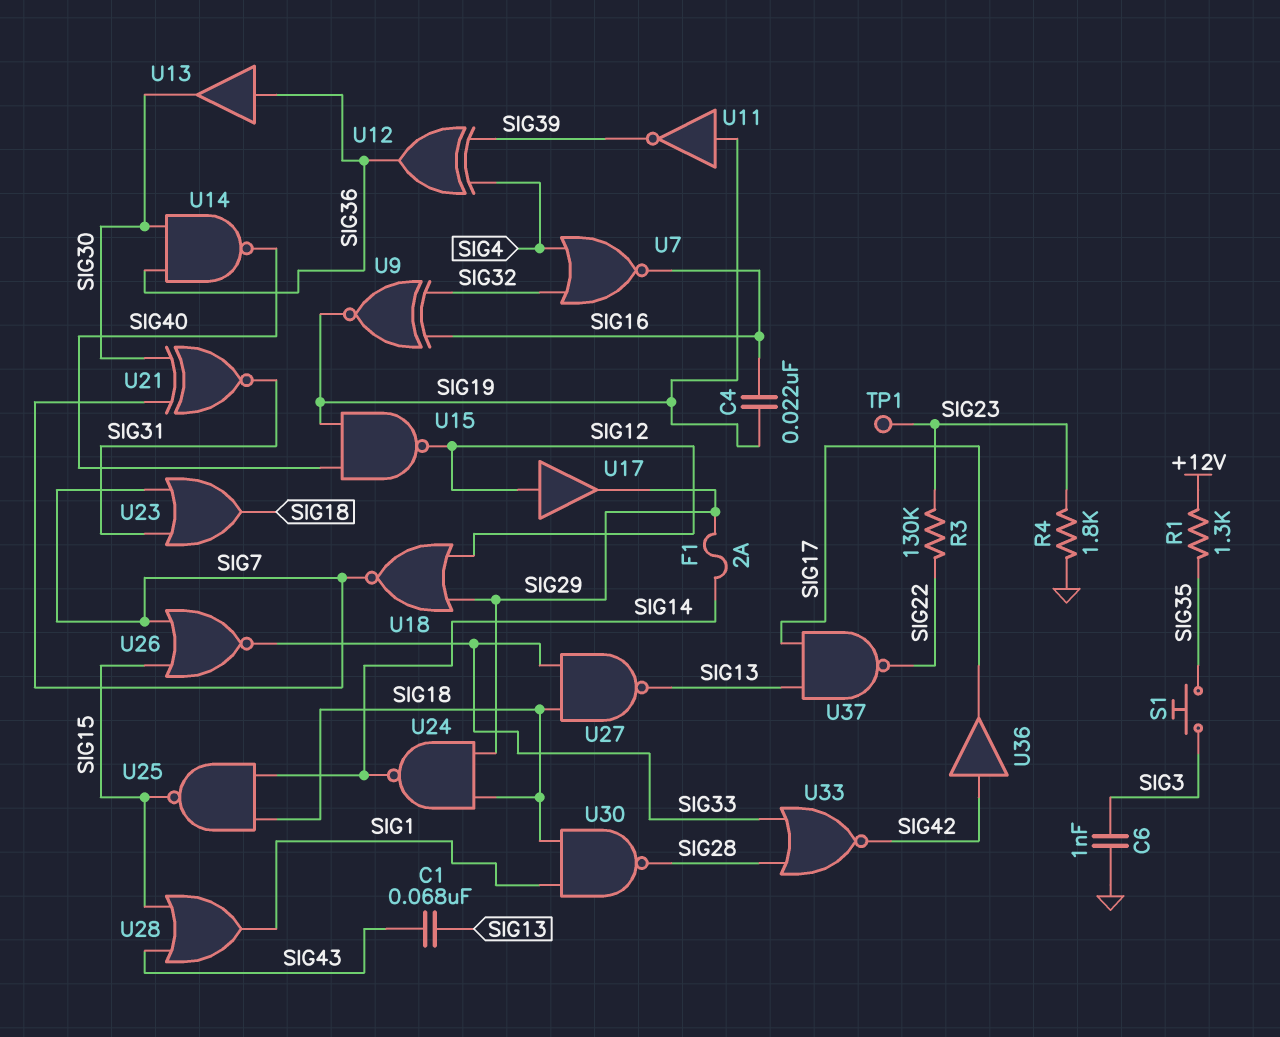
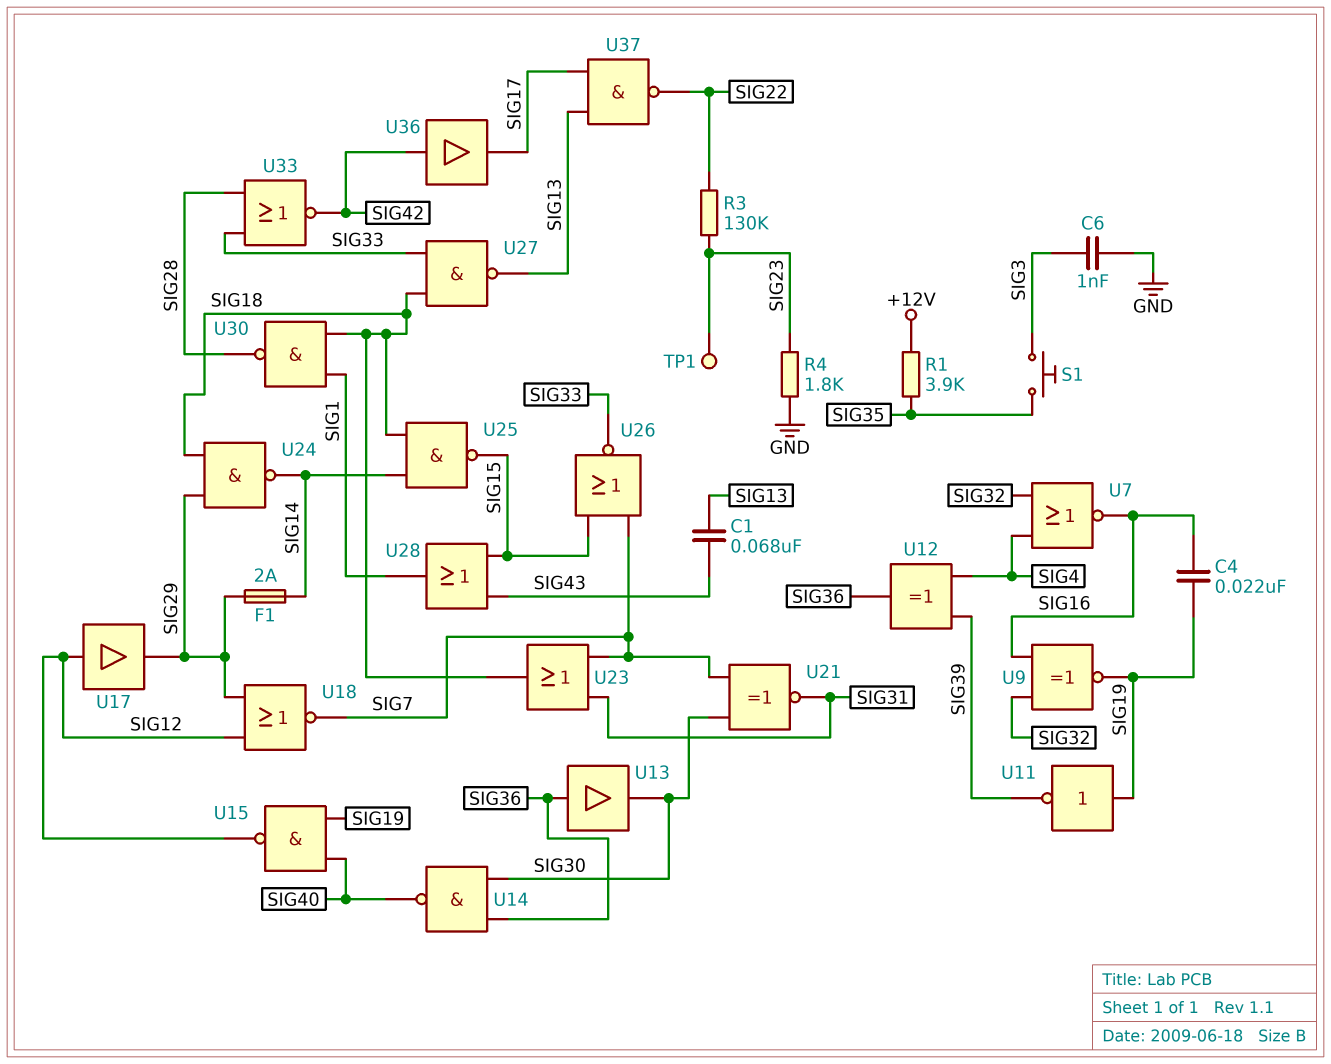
R1: 1.3k (+12V, SIG35) -> 3.9k (+12V, SIG35)

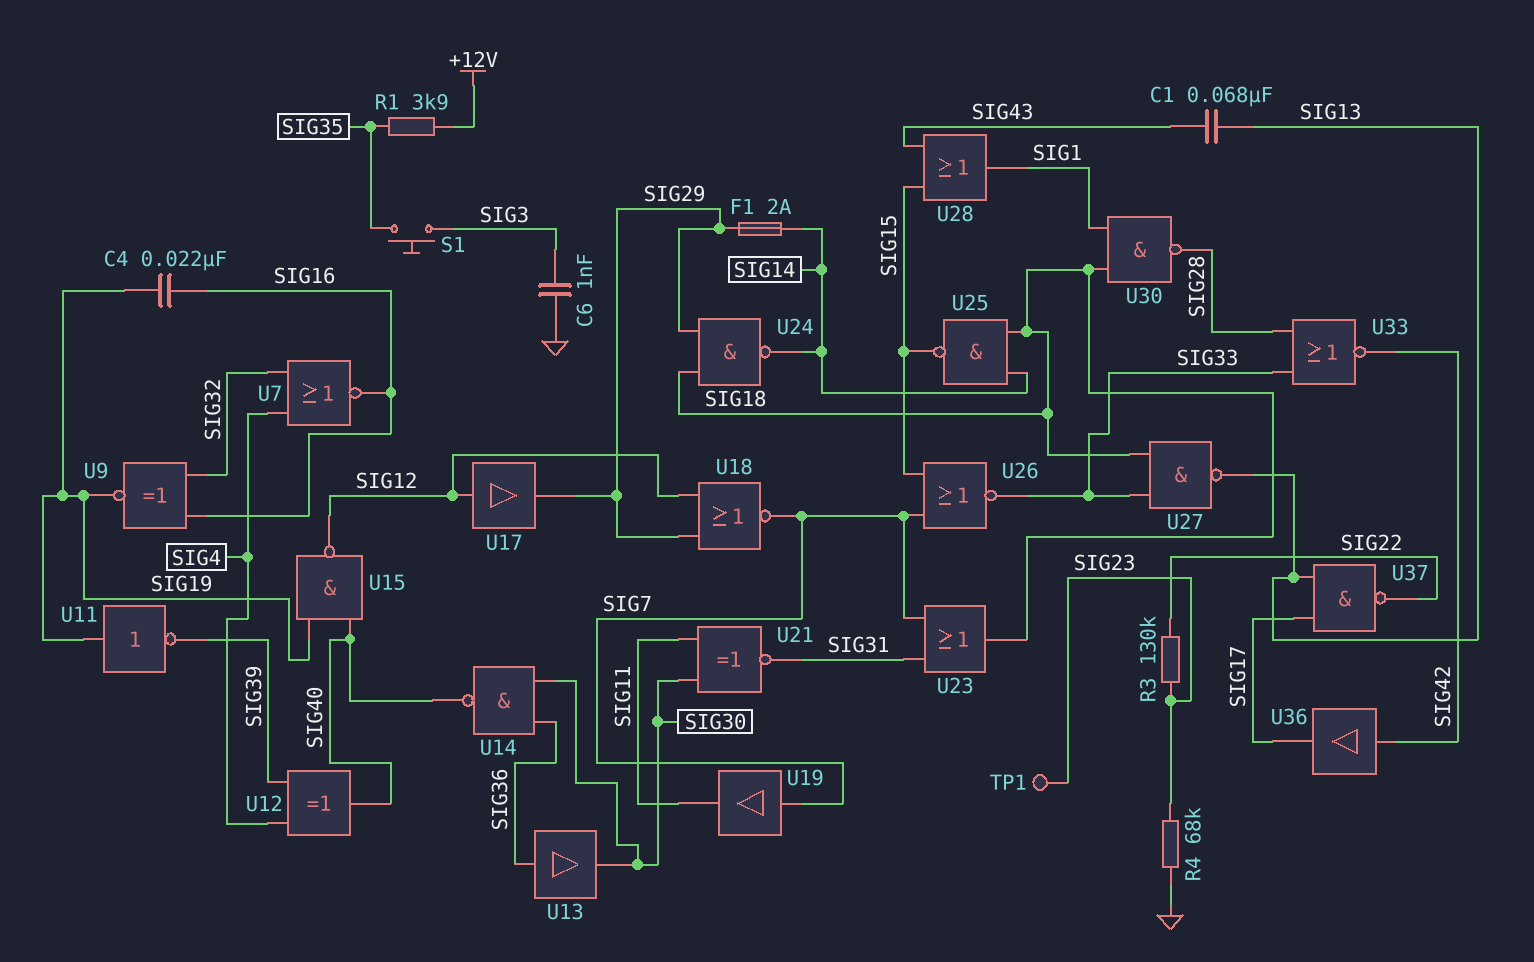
R4: 1.8k (GND, SIG23) -> 68k (GND, SIG23)
U12: XOR (in SIG4, in SIG39, out SIG36) -> XOR (in SIG4, in SIG39, out SIG40)
U19: none -> buffer (in SIG7, out SIG11)
U21: XNOR (in SIG7, in SIG30, out SIG31) -> XNOR (in SIG11, in SIG30, out SIG31)

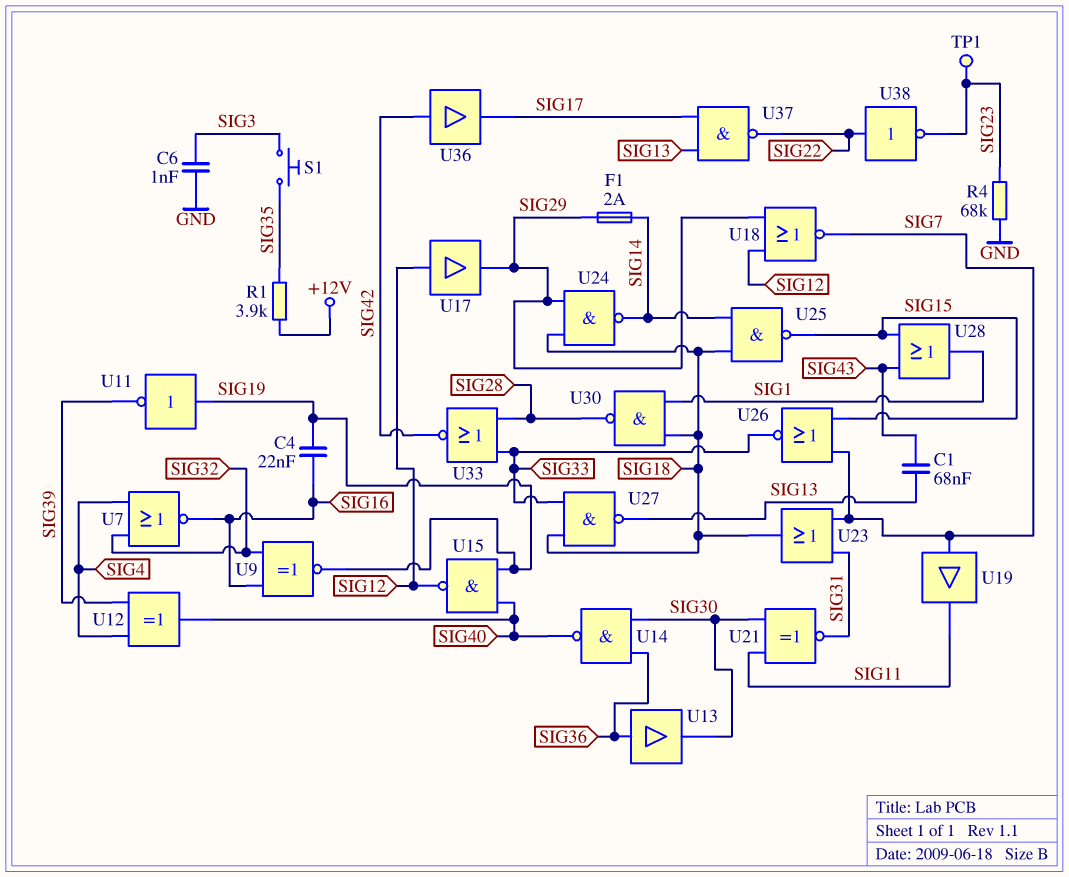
R3: 130k (SIG22, SIG23) -> none
U38: none -> NOT (in SIG22, out SIG23)

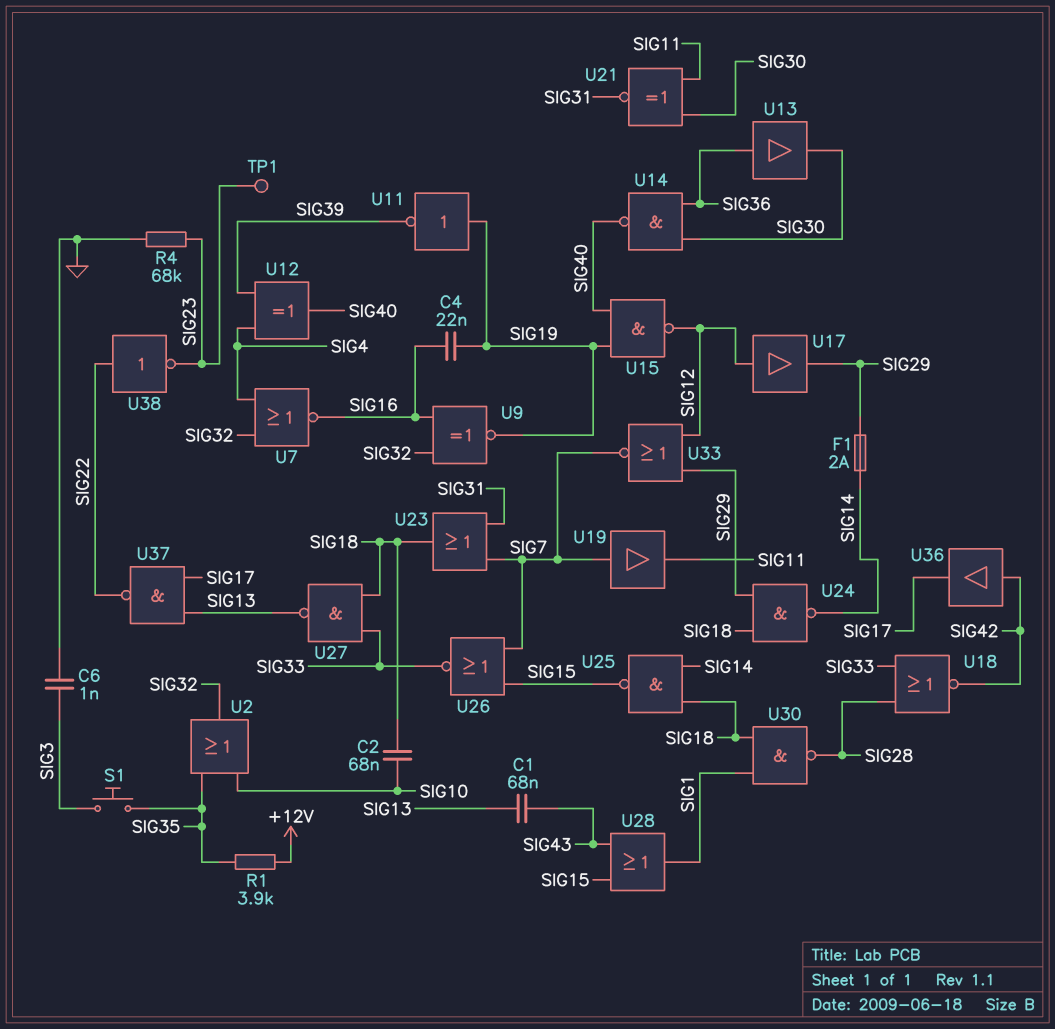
C2: none -> 68nF (SIG10, SIG18)
U2: none -> OR (in SIG10, in SIG35, out SIG32)
U18: NOR (in SIG12, in SIG29, out SIG7) -> NOR (in SIG28, in SIG33, out SIG42)
U33: NOR (in SIG28, in SIG33, out SIG42) -> NOR (in SIG12, in SIG29, out SIG7)

